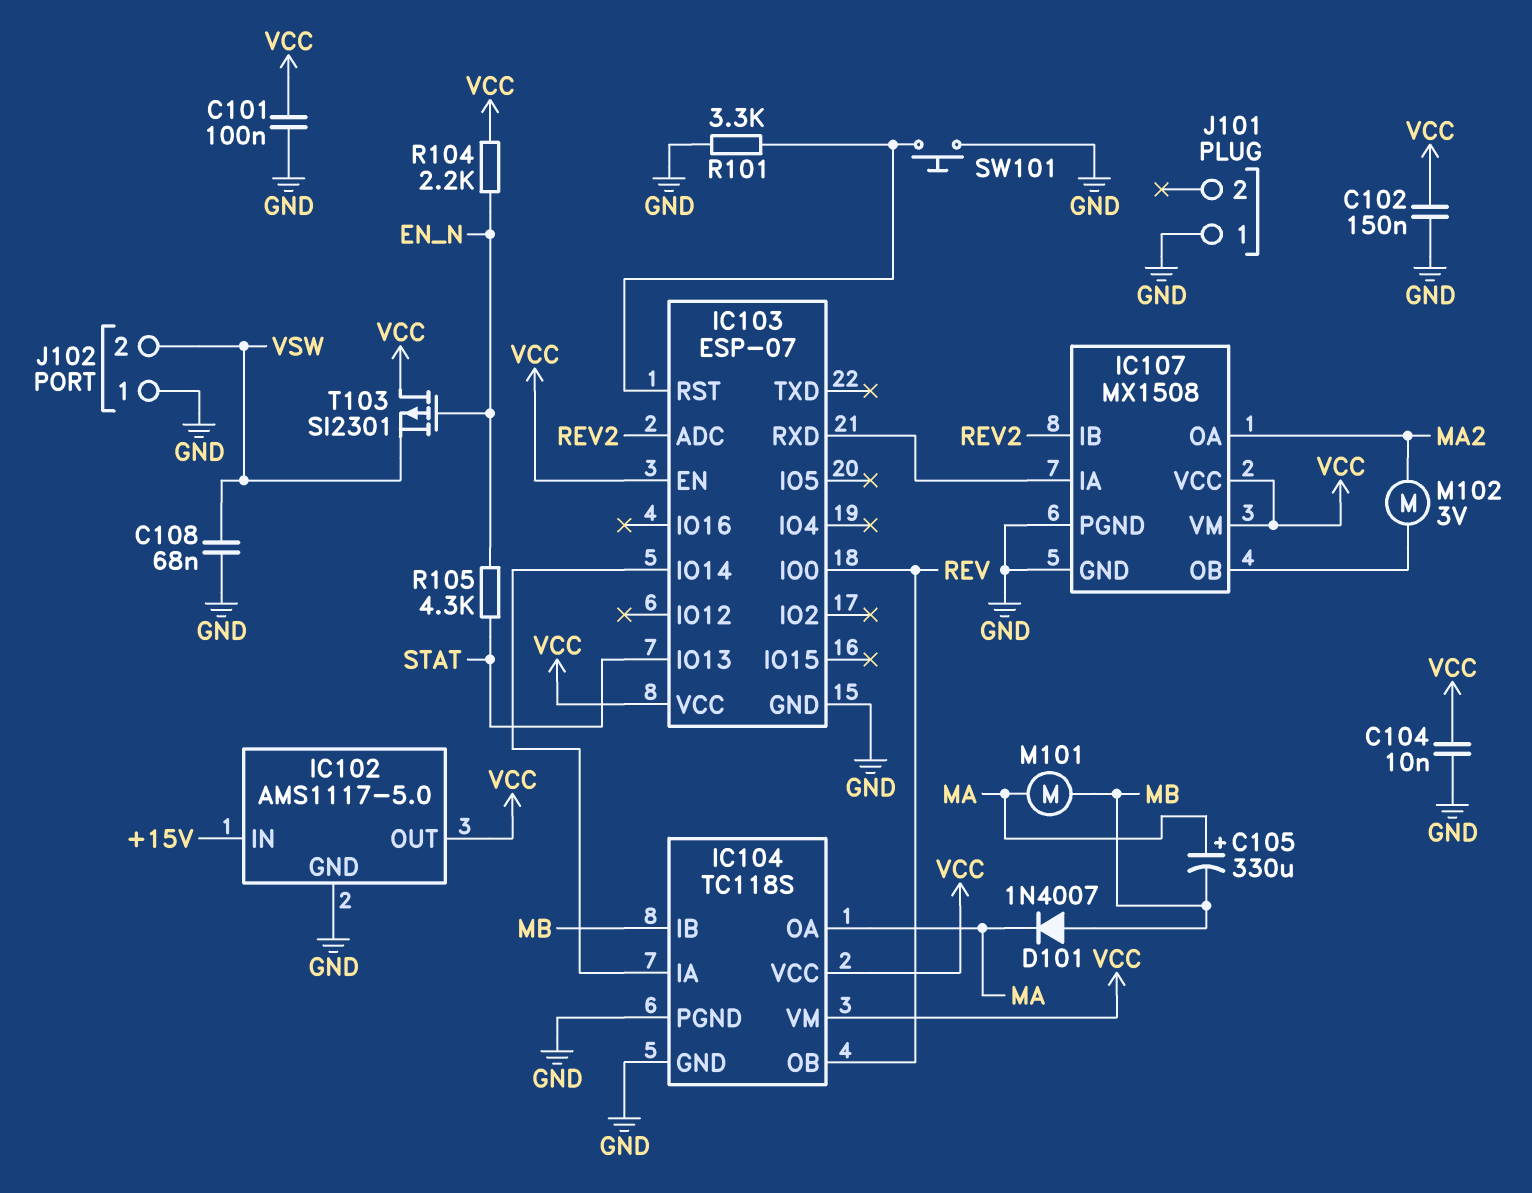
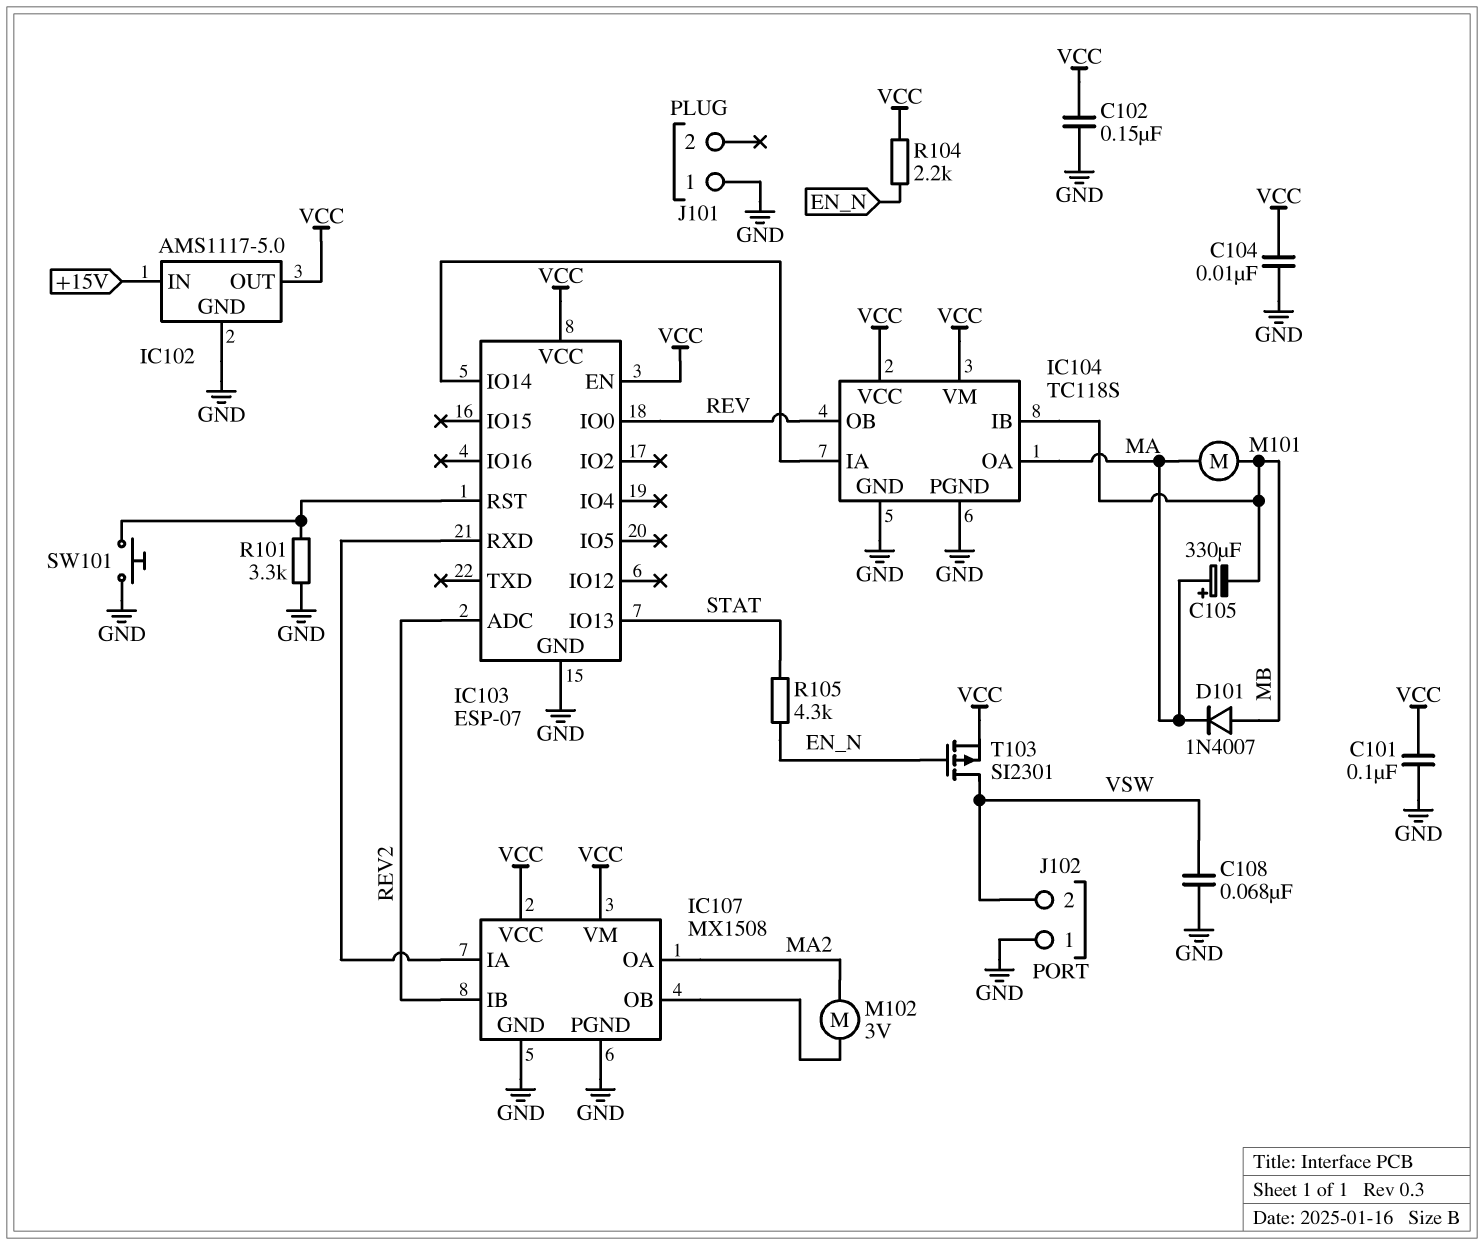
T103: PMOS SI2301 (G EN_N, D VCC, S VSW) -> PMOS SI2301 (G EN_N, D VSW, S VCC)

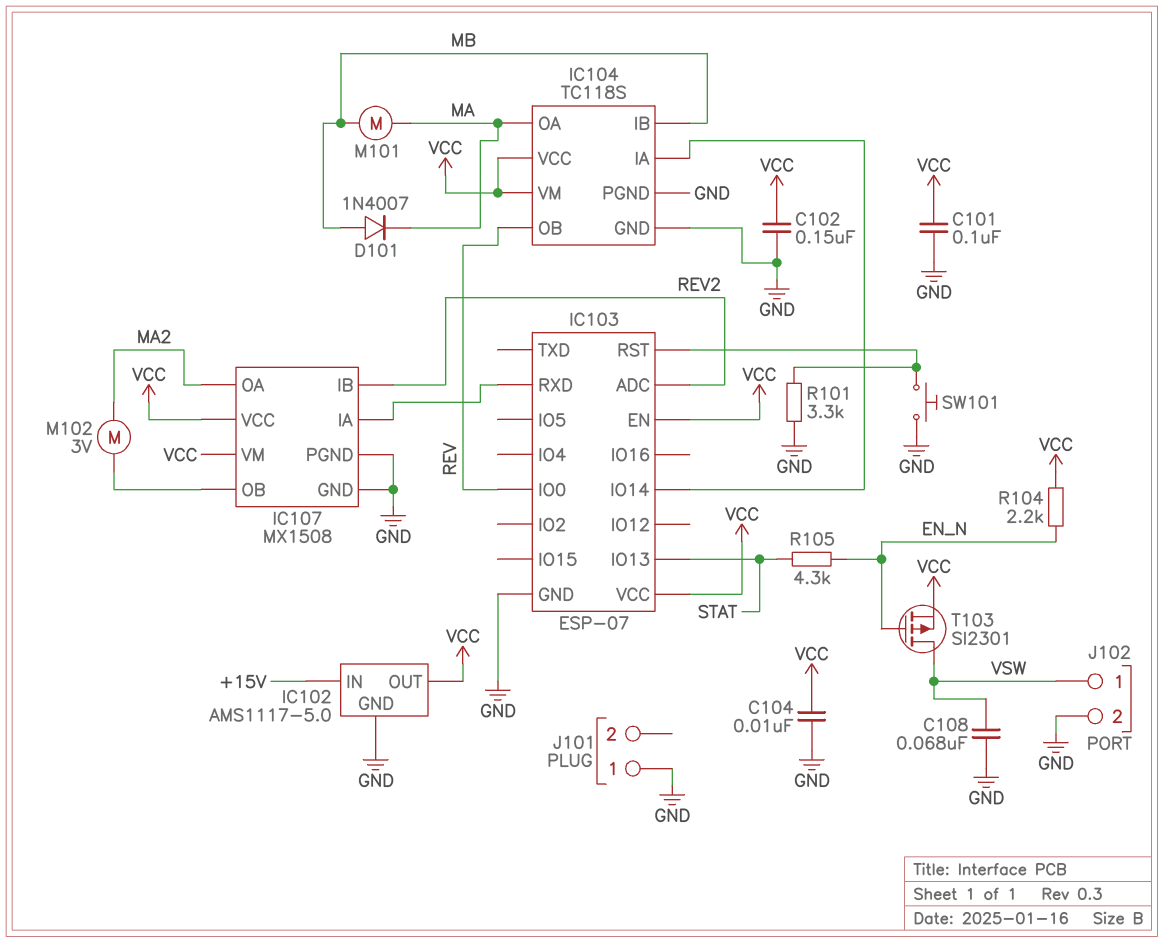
C105: 330uF (plus MA, minus MB) -> none
J102 pin 1: GND -> VSW
J102 pin 2: VSW -> GND

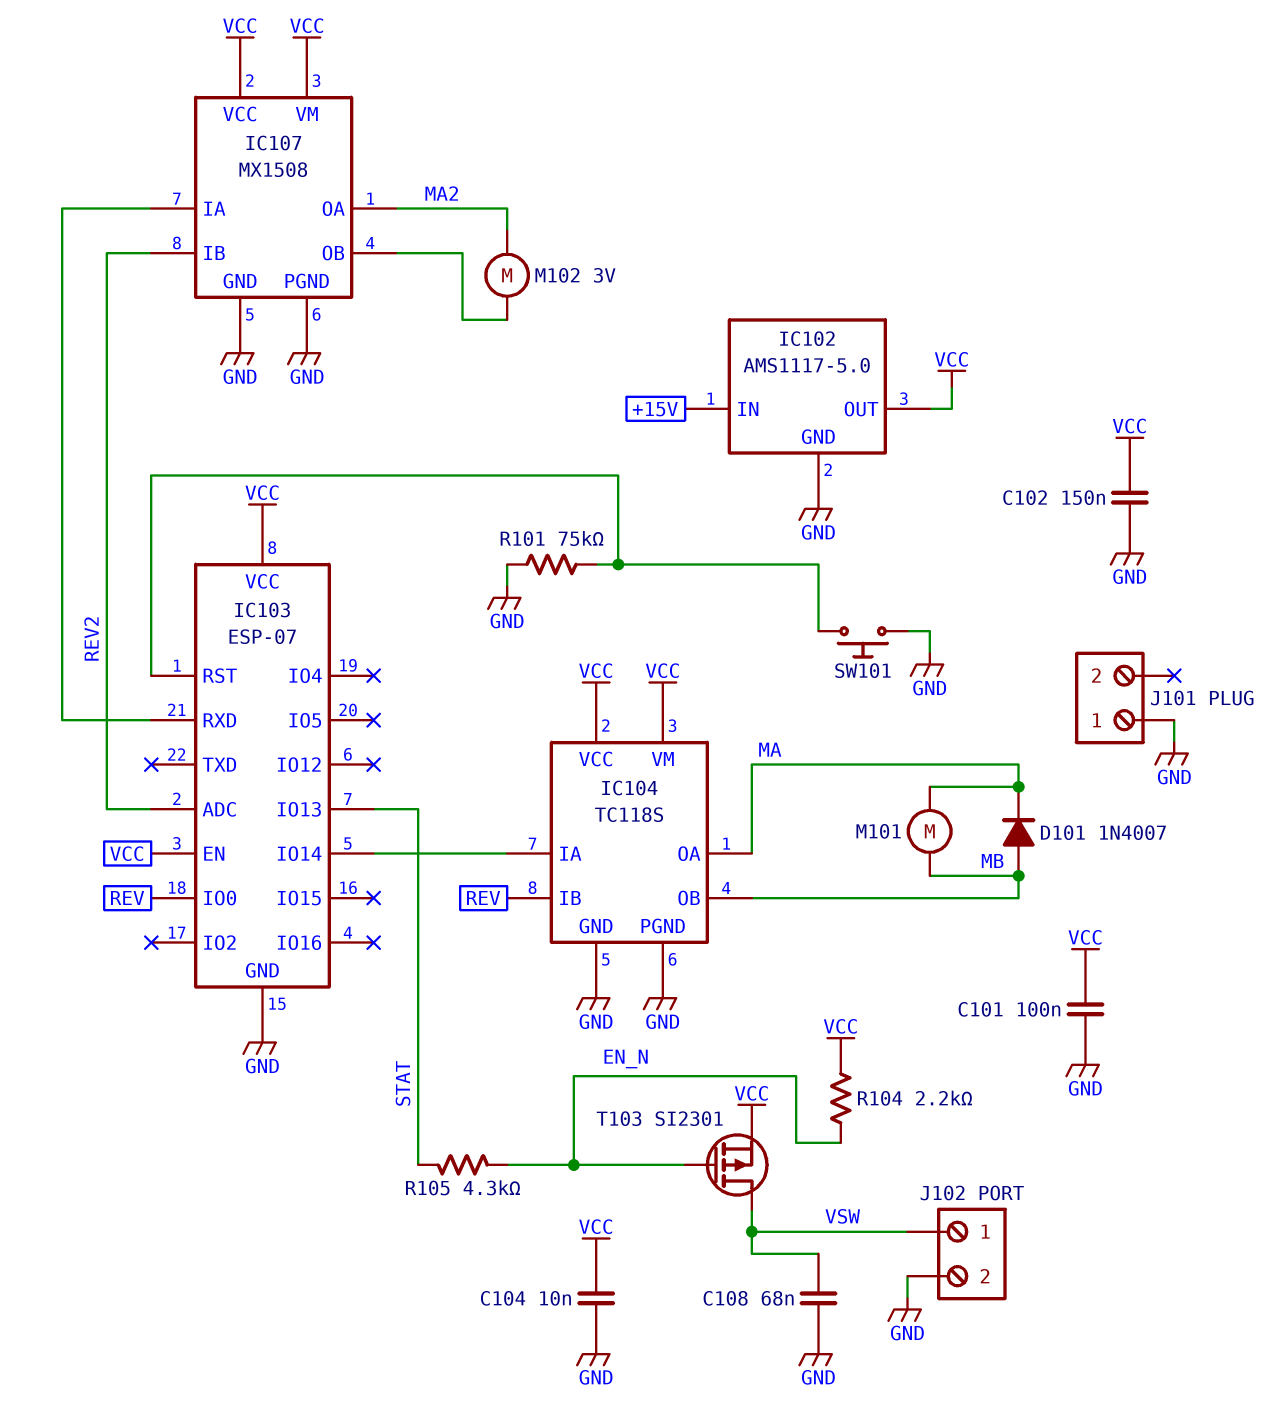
IC104 pin IB: MB -> REV
IC104 pin OB: REV -> MB
R101: 3.3k (GND, IC103/RST) -> 75k (GND, IC103/RST)

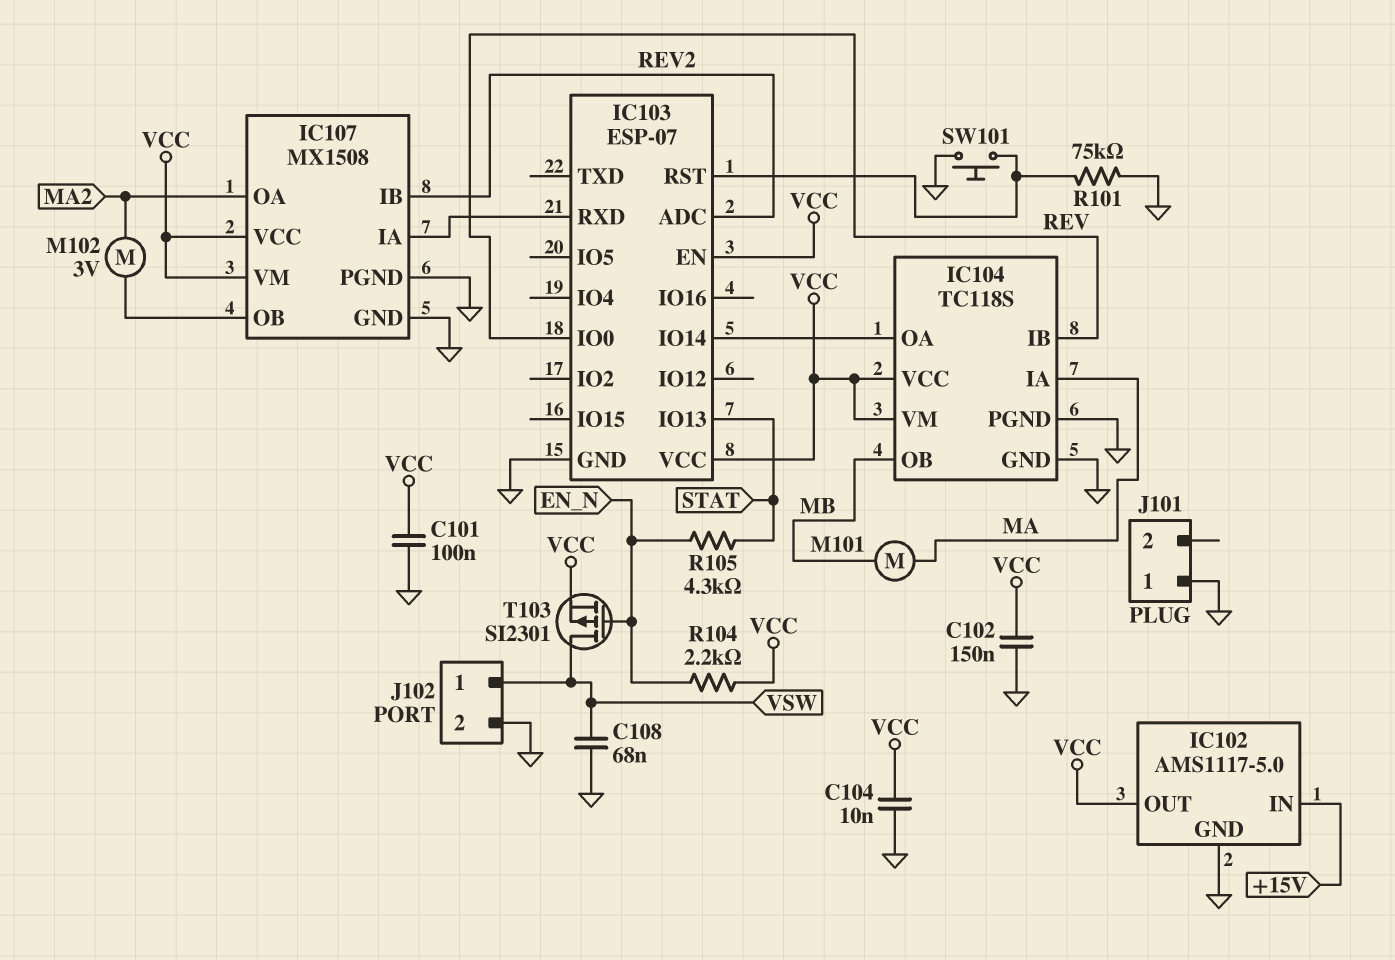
D101: diode 1N4007 (A MB, K MA) -> none
IC104 pin IA: IC103/IO14 -> MA
IC104 pin OA: MA -> IC103/IO14

